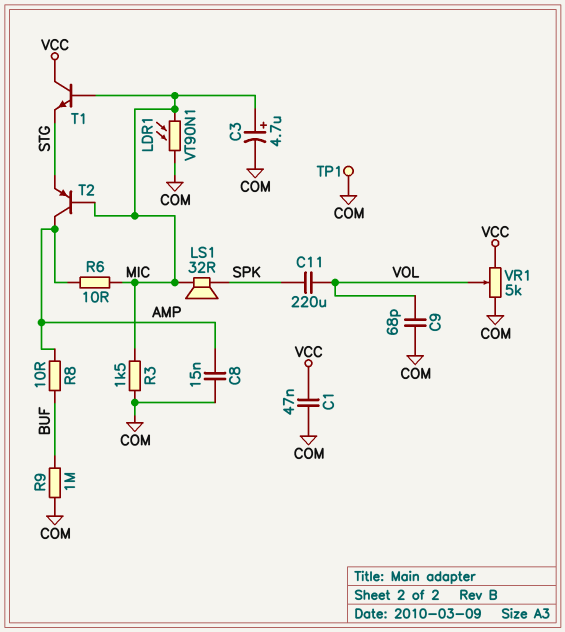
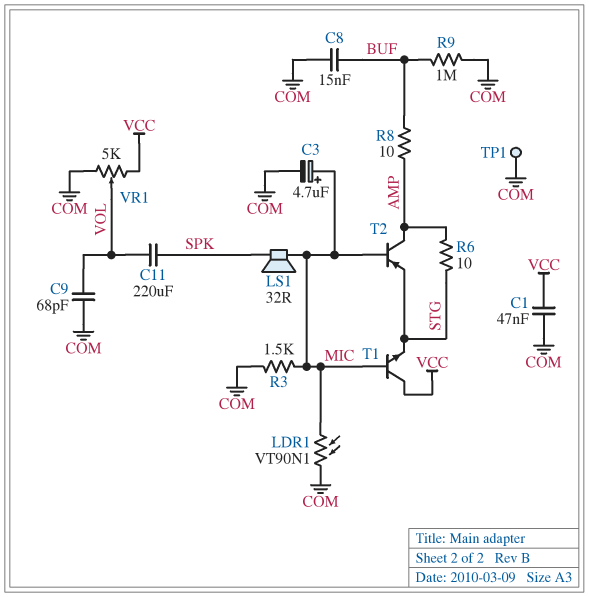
C8: 15nF (AMP, COM) -> 15nF (BUF, COM)
R6: 10 (AMP, MIC) -> 10 (AMP, STG)

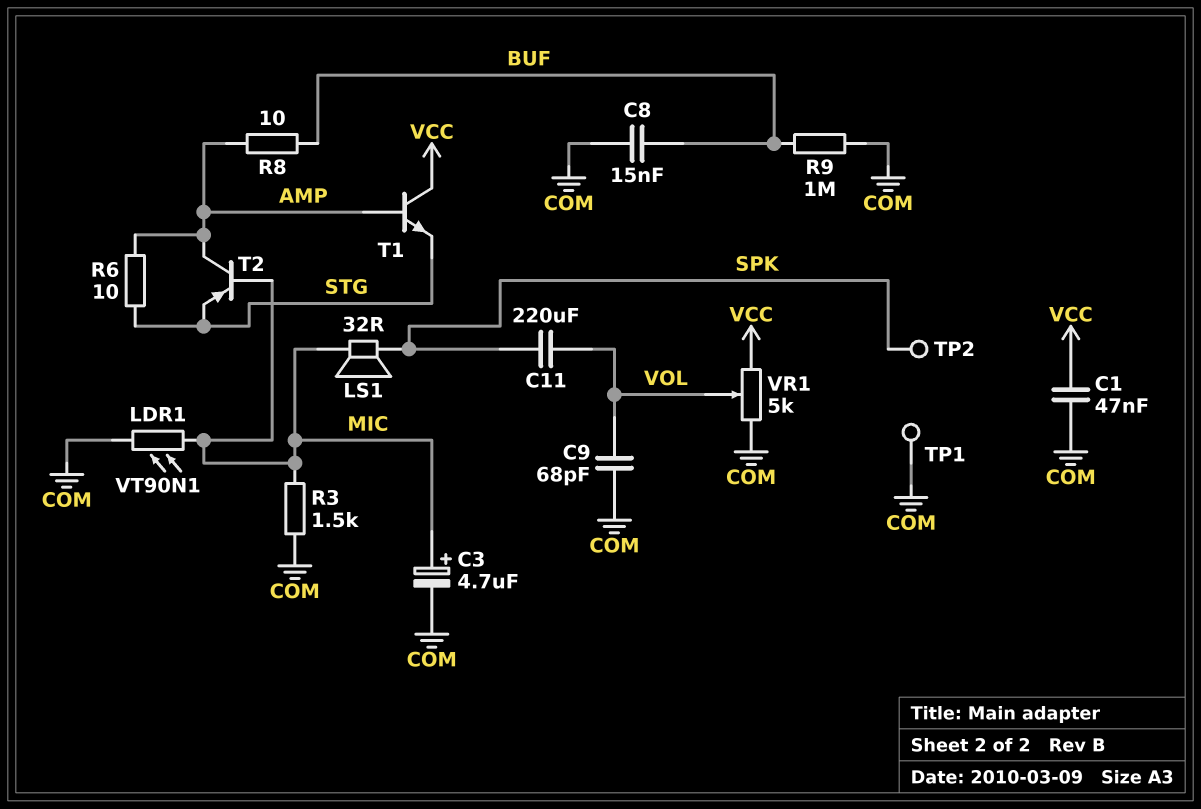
T1: NPN (B MIC, C VCC, E STG) -> NPN (B AMP, C VCC, E STG)
TP2: none -> test point (SPK)

